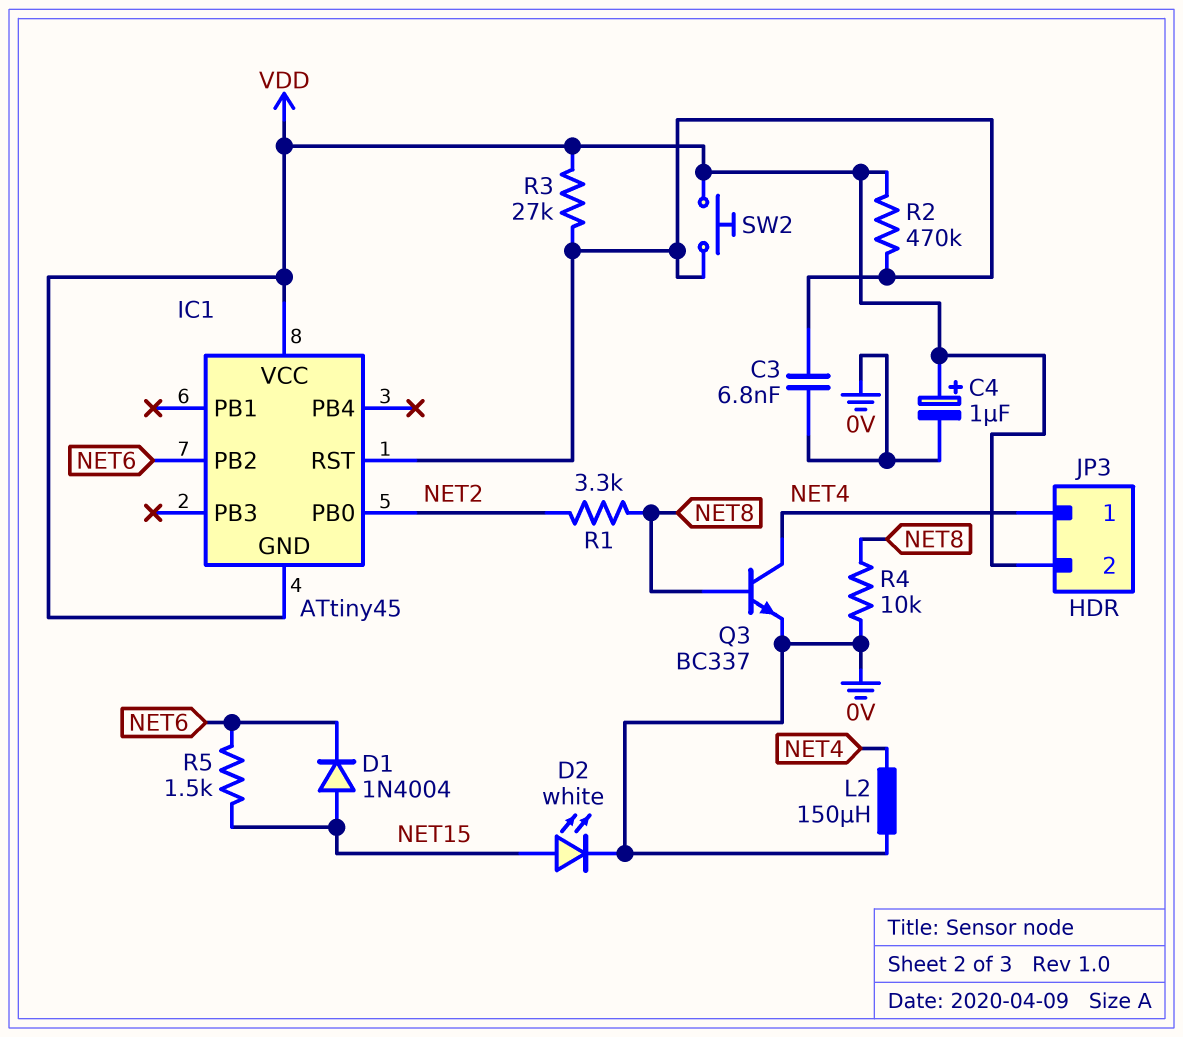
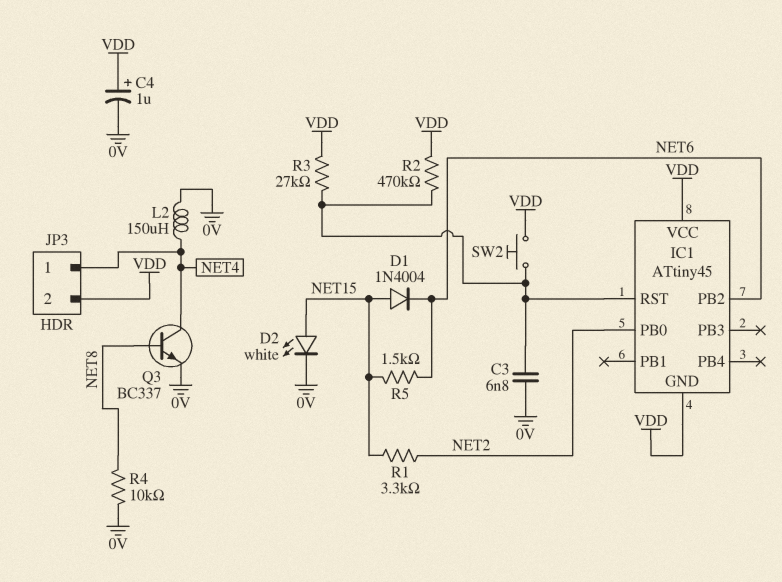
R1: 3.3k (NET2, NET8) -> 3.3k (NET2, NET15)

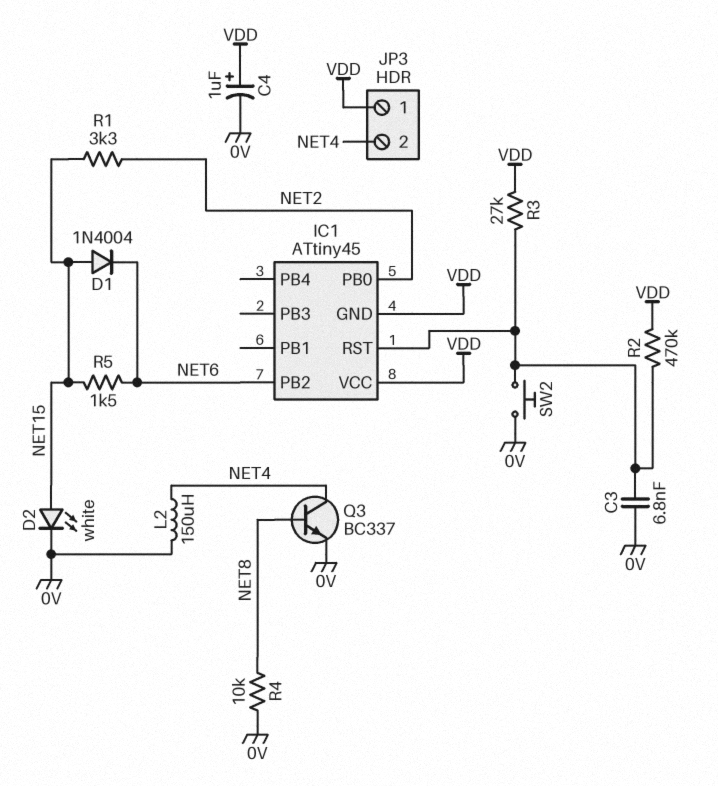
JP3 pin 1: NET4 -> VDD
JP3 pin 2: VDD -> NET4
SW2: button (IC1/RST, VDD) -> button (0V, IC1/RST)

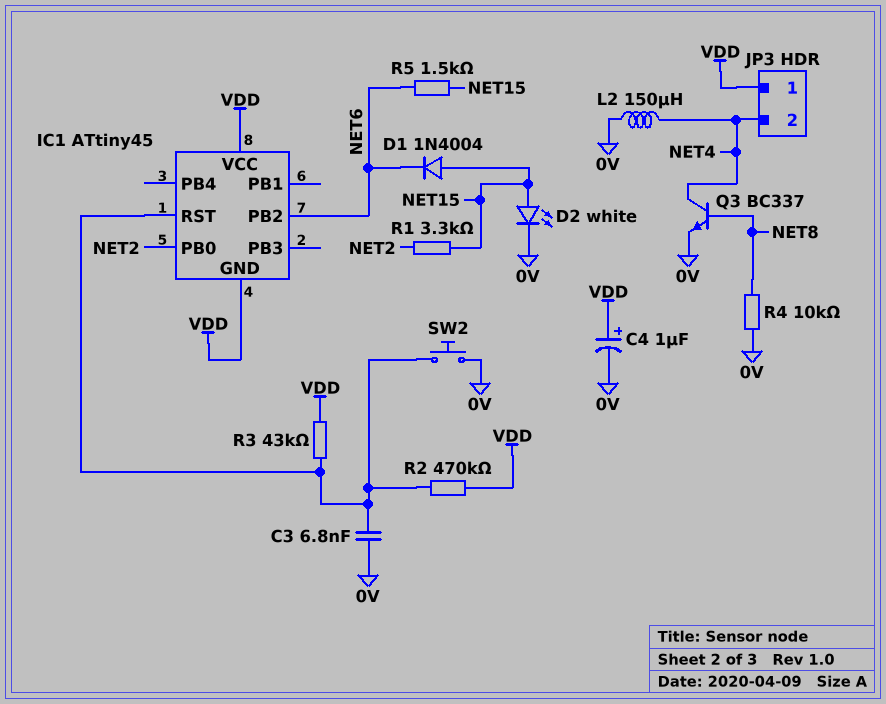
R3: 27k (IC1/RST, VDD) -> 43k (IC1/RST, VDD)

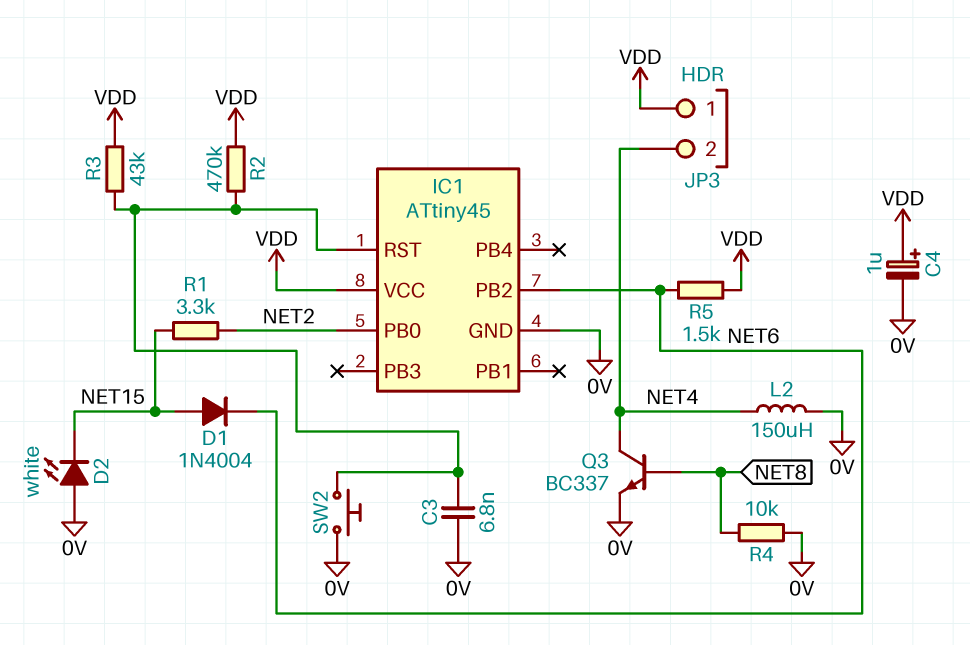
D2: LED white (A NET15, K 0V) -> LED white (A 0V, K NET15)
IC1 pin GND: VDD -> 0V
R5: 1.5k (NET6, NET15) -> 1.5k (NET6, VDD)

